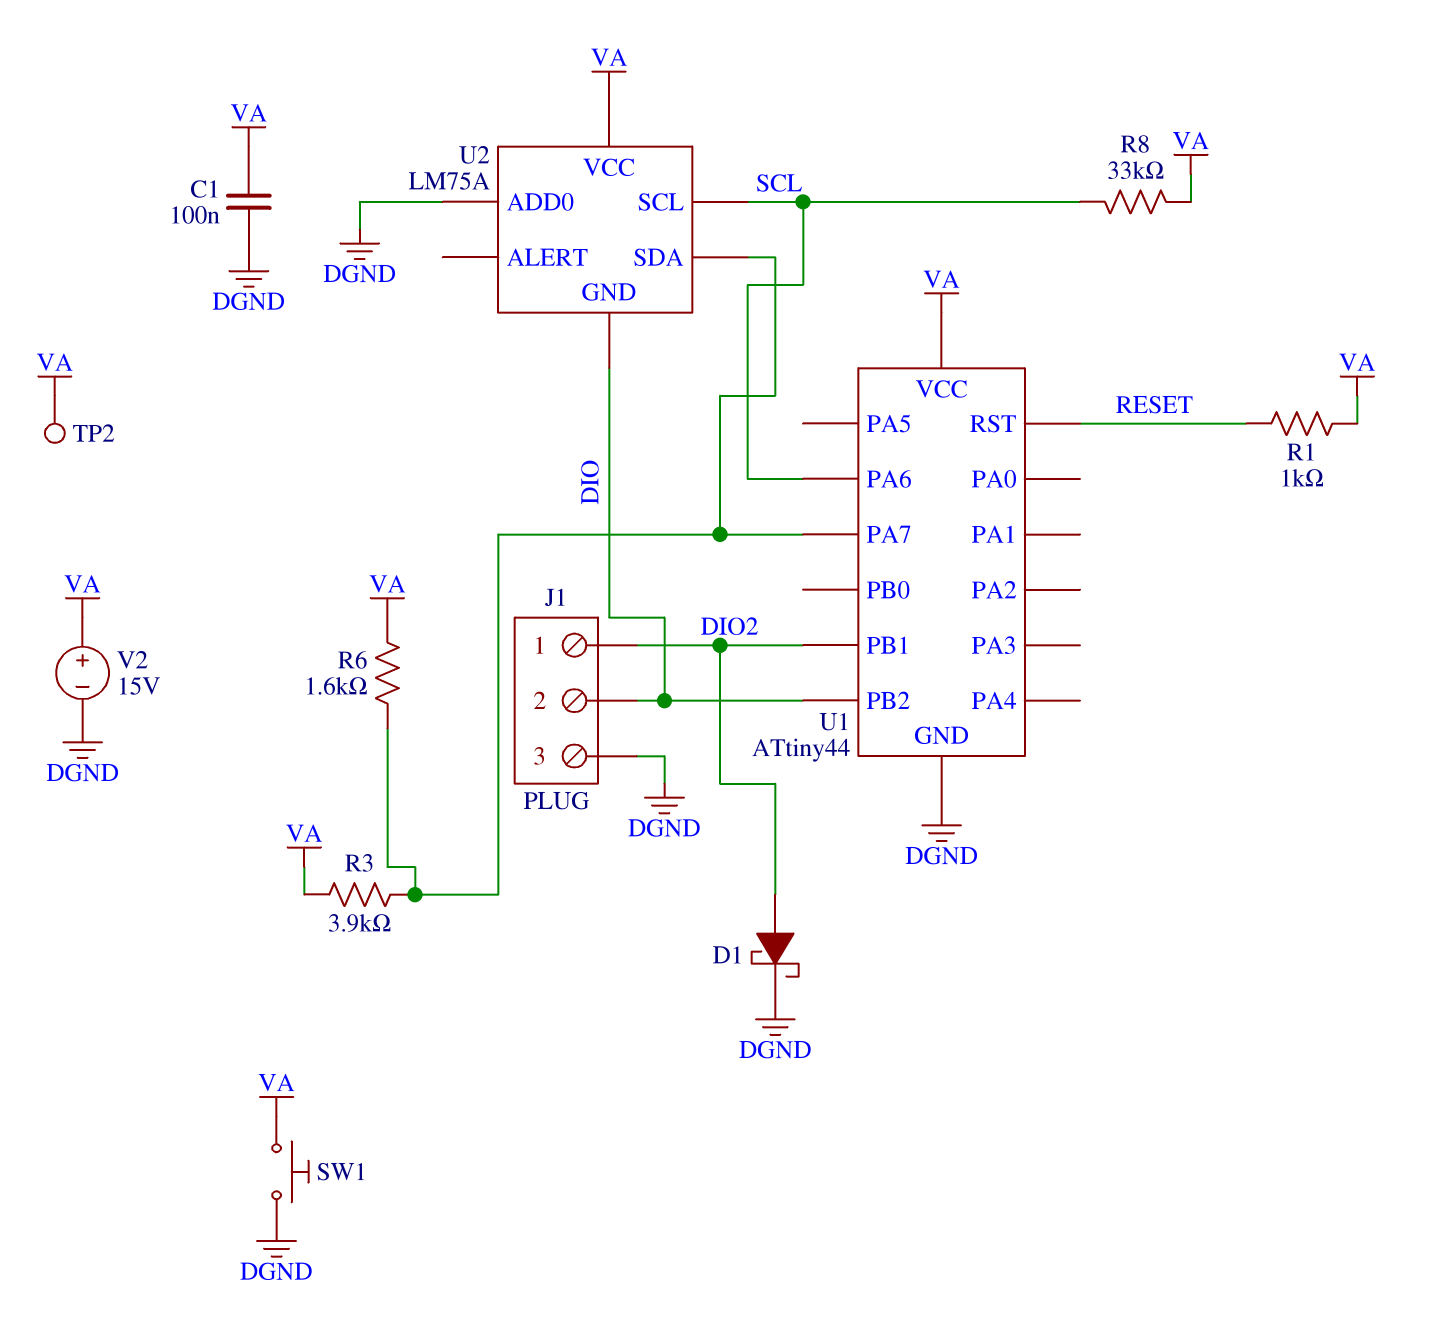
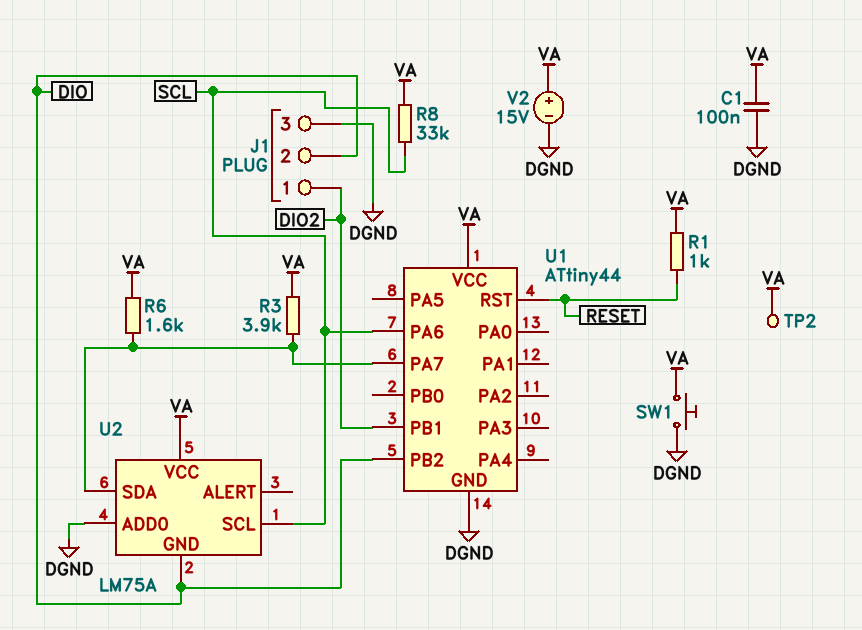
D1: schottky (A DIO2, K DGND) -> none

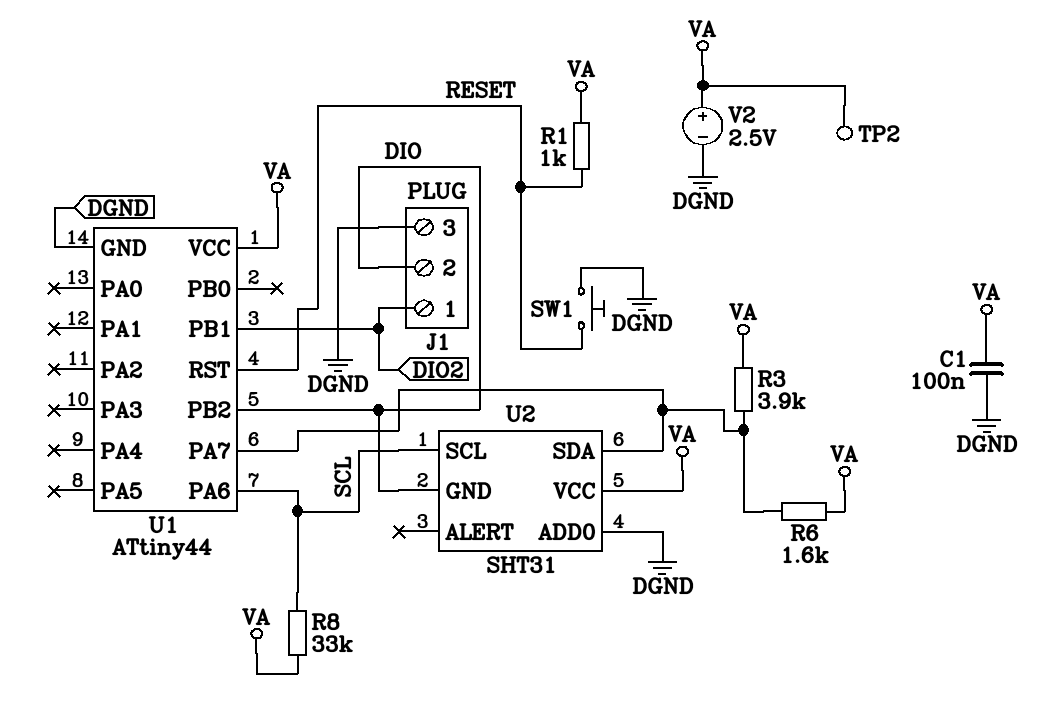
SW1: button (DGND, VA) -> button (DGND, RESET)
U2: LM75A -> SHT31
V2: 15V (plus VA, minus DGND) -> 2.5V (plus VA, minus DGND)

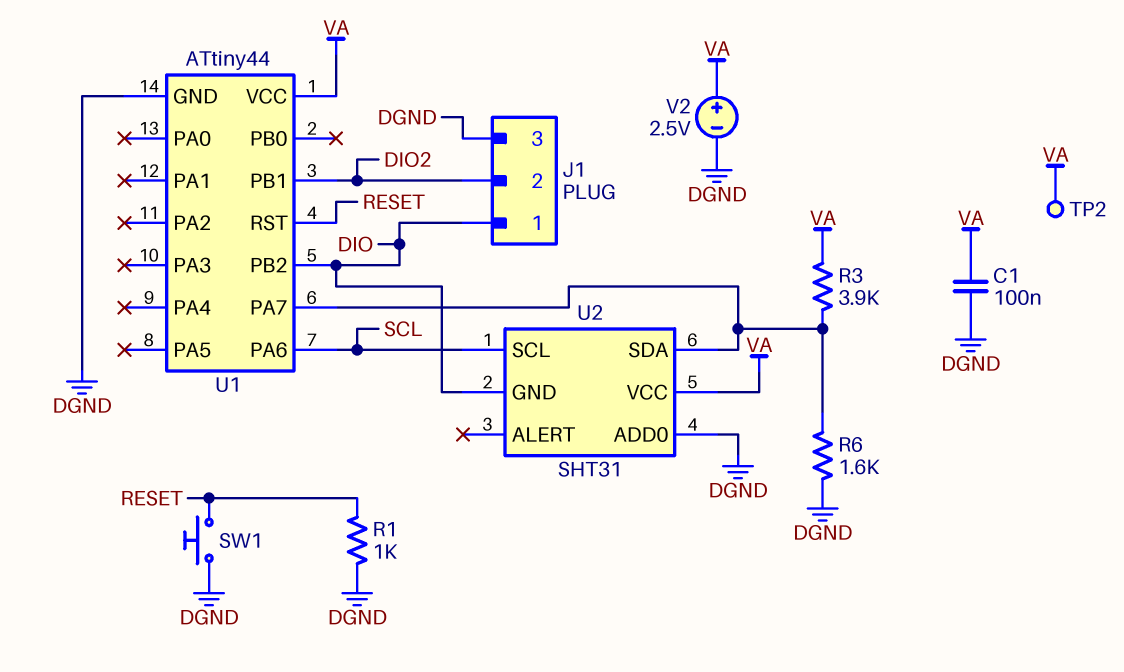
J1 pin 1: DIO2 -> DIO
J1 pin 2: DIO -> DIO2
R1: 1k (RESET, VA) -> 1k (DGND, RESET)
R6: 1.6k (U1/PA7, VA) -> 1.6k (DGND, U1/PA7)
R8: 33k (SCL, VA) -> none

